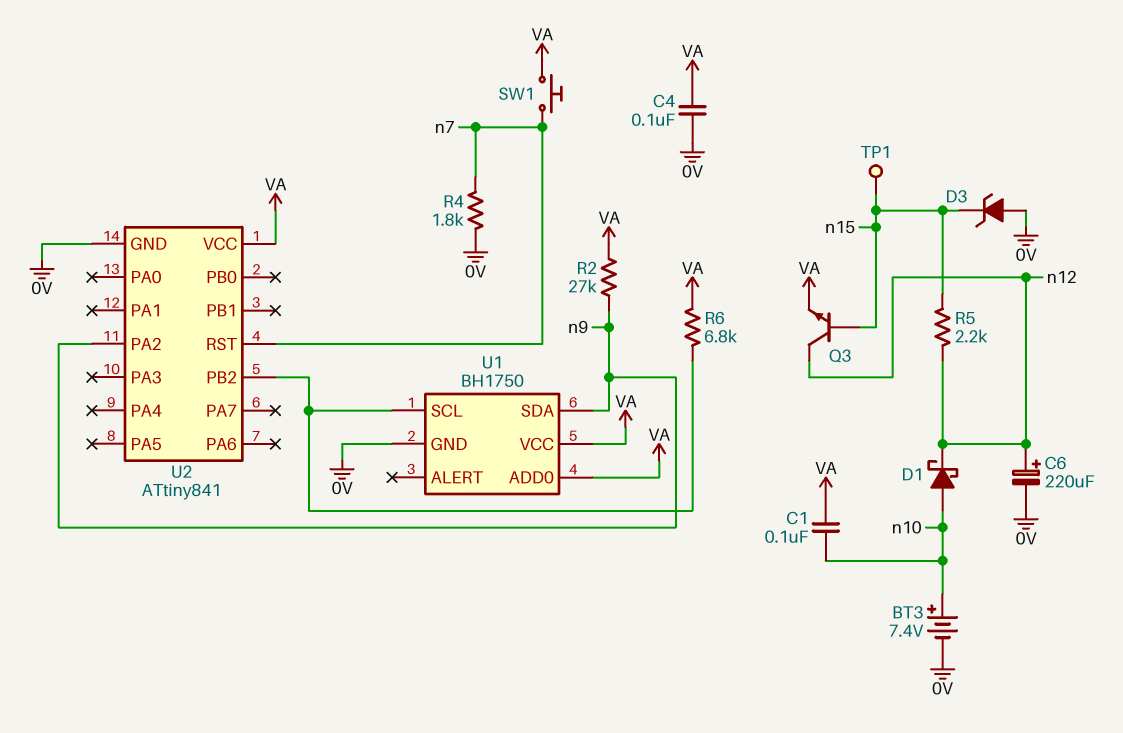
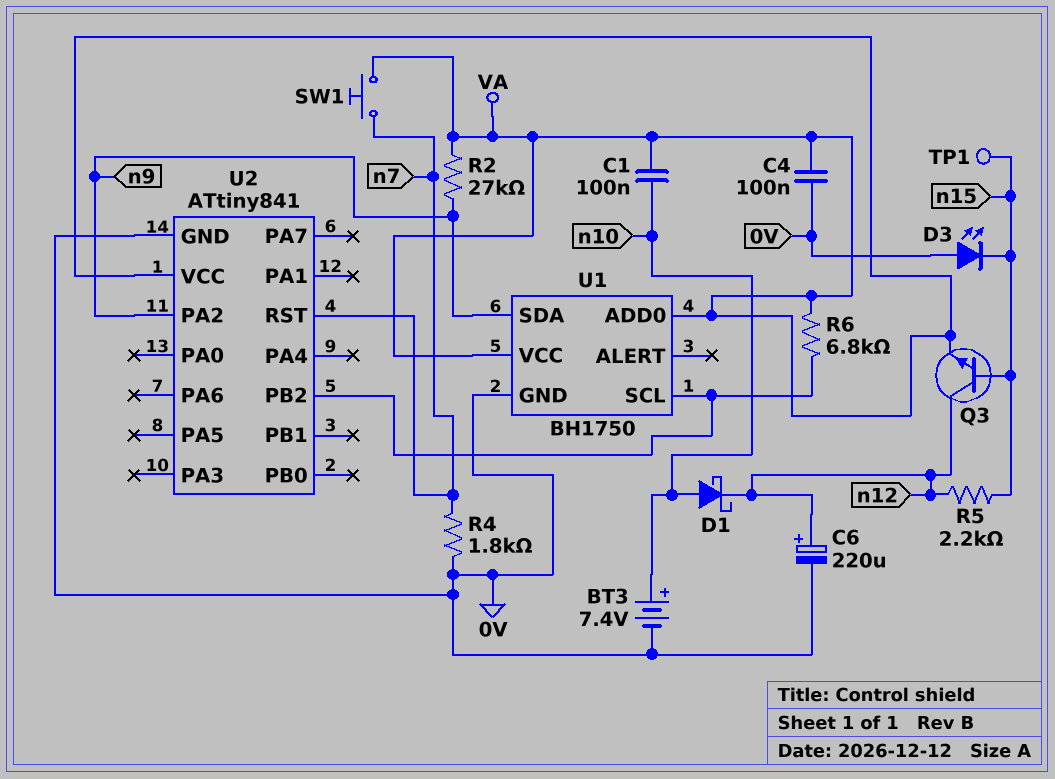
D3: zener (A 0V, K n15) -> LED (A 0V, K n15)

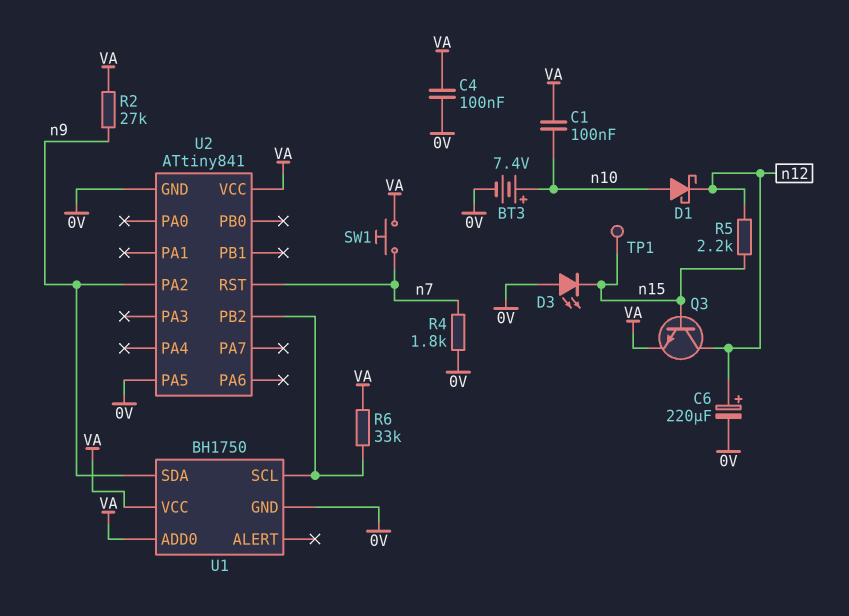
R6: 6.8k (U1/SCL, VA) -> 33k (U1/SCL, VA)
U2 pin PA5: none -> 0V

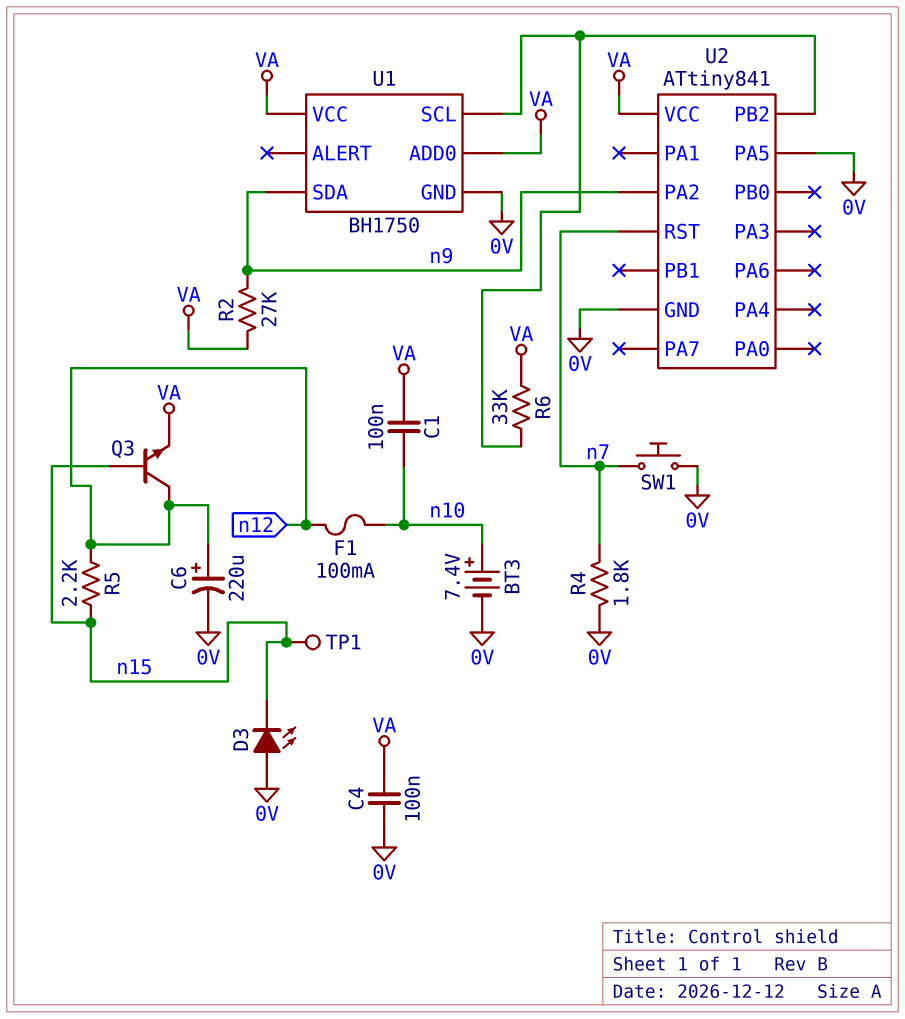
D1: schottky (A n10, K n12) -> none
F1: none -> 100mA (n10, n12)
SW1: button (VA, n7) -> button (0V, n7)

